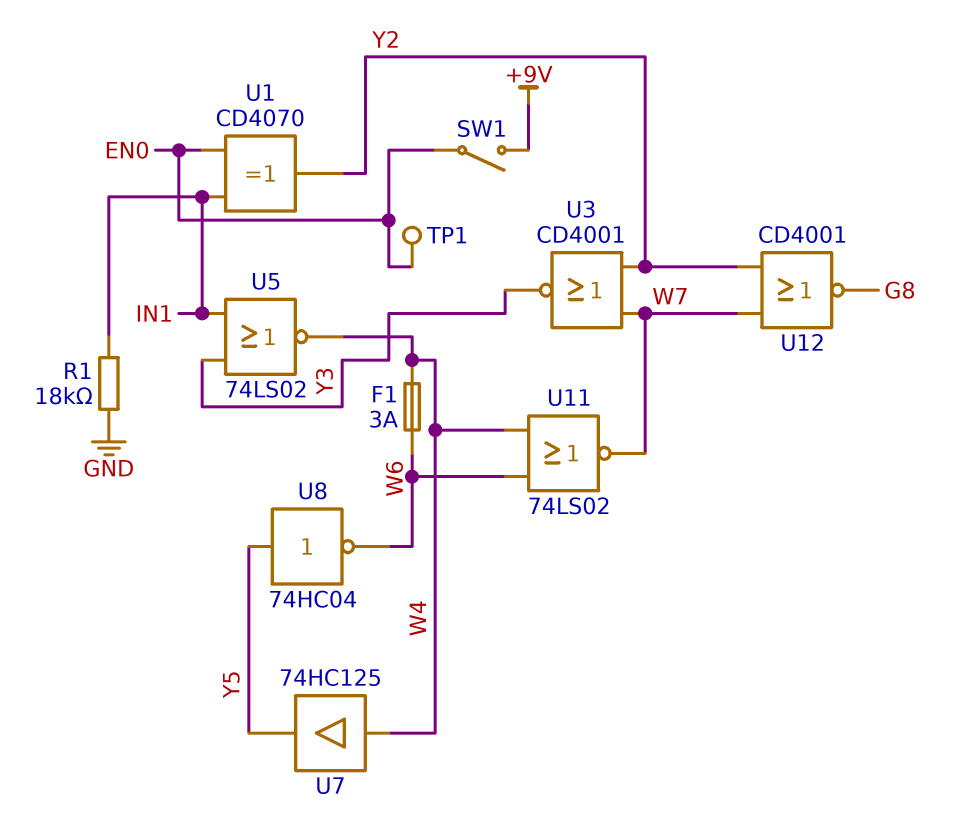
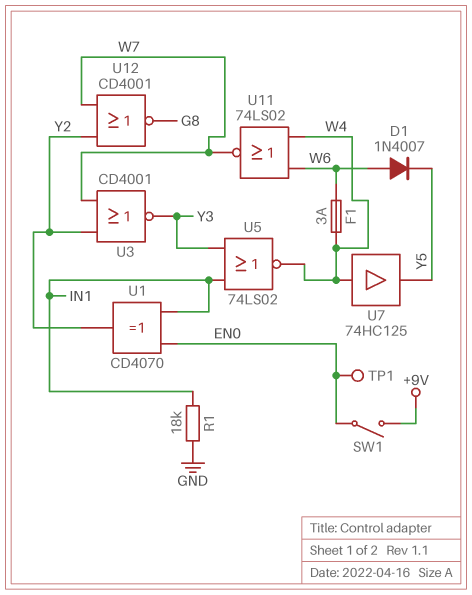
D1: none -> diode 1N4007 (A W6, K Y5)
U8: NOT 74HC04 (in Y5, out W6) -> none

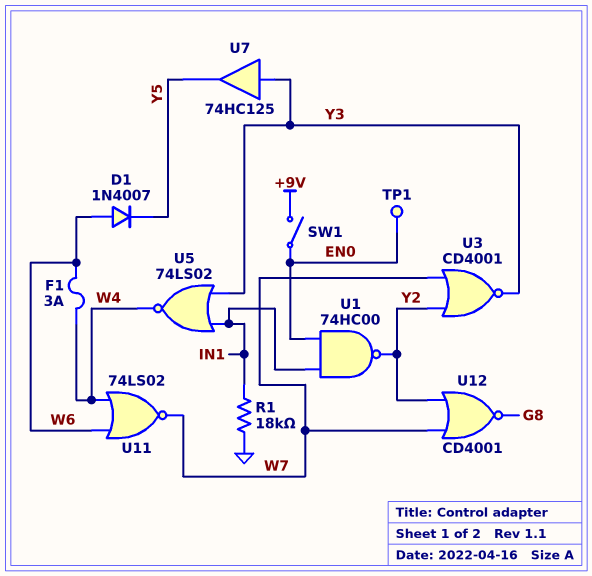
U1: XOR CD4070 (in EN0, in IN1, out Y2) -> NAND 74HC00 (in EN0, in IN1, out Y2)
U7: buffer 74HC125 (in W4, out Y5) -> buffer 74HC125 (in Y3, out Y5)

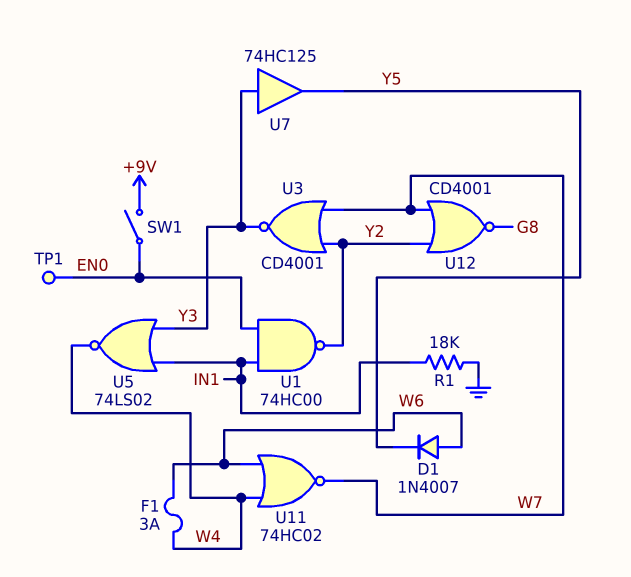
U11: NOR 74LS02 (in W4, in W6, out W7) -> NOR 74HC02 (in W4, in W6, out W7)

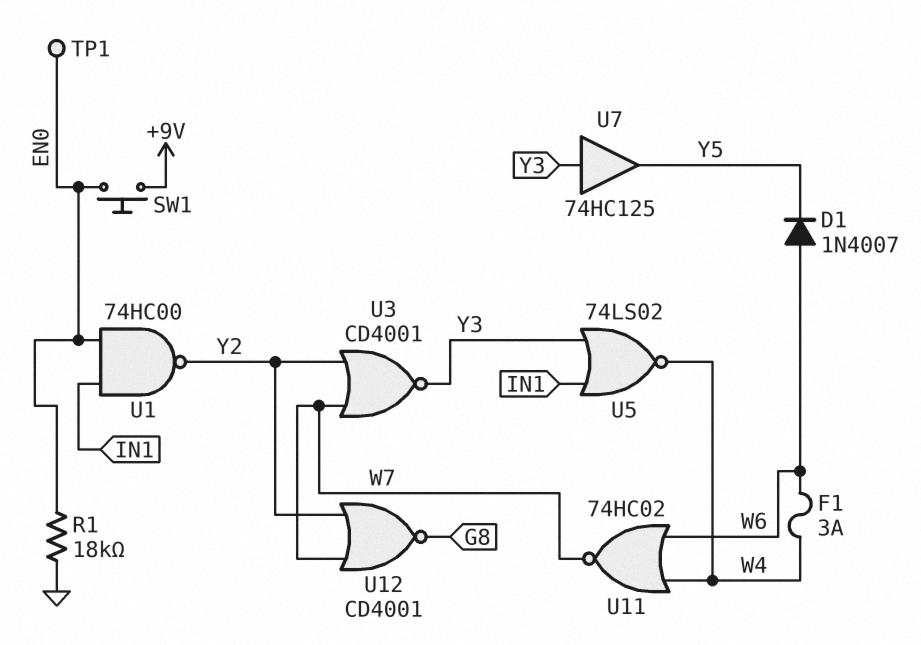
R1: 18k (GND, IN1) -> 18k (EN0, GND)
SW1: switch (+9V, EN0) -> button (+9V, EN0)

